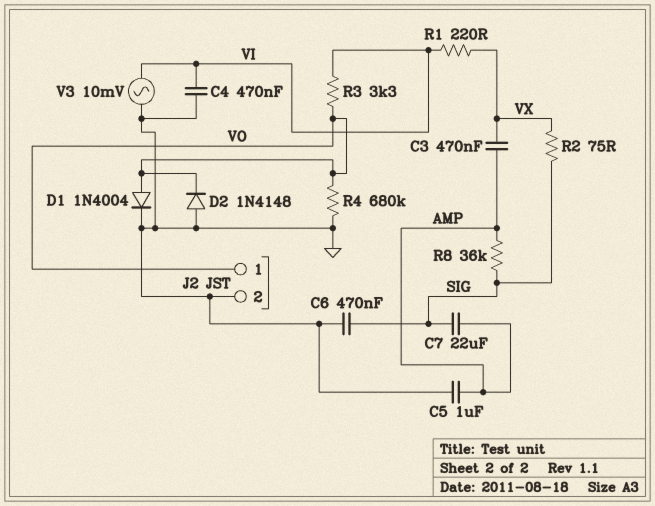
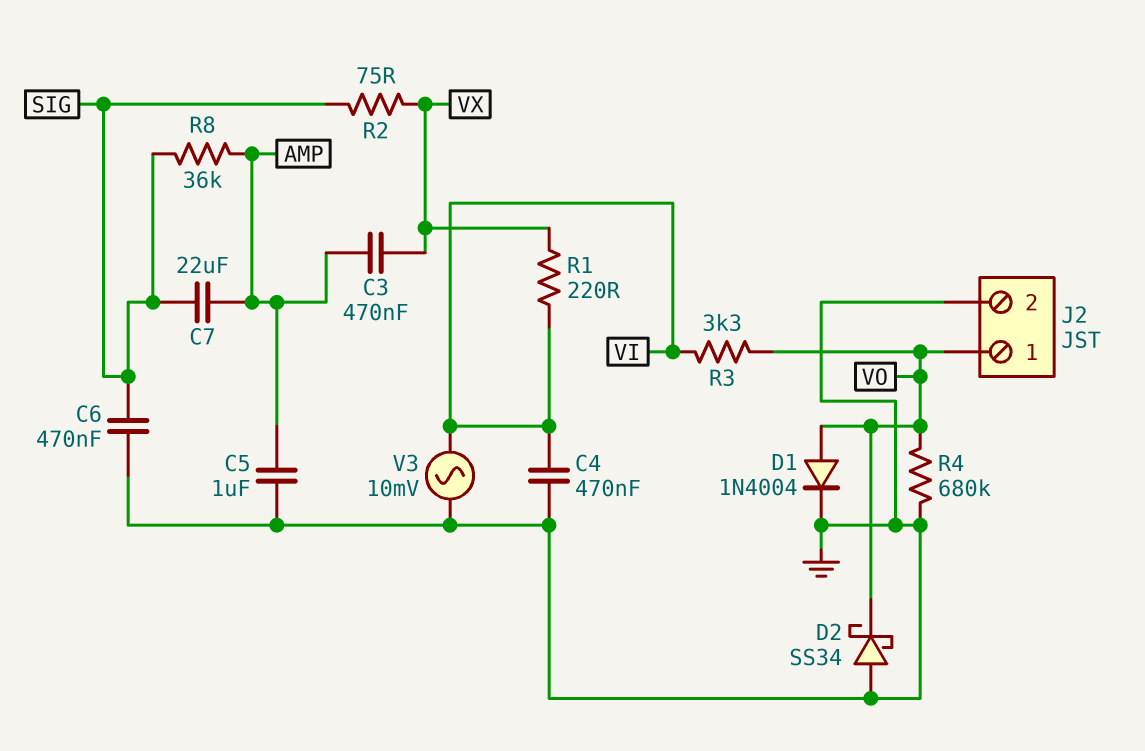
D2: diode 1N4148 (A GND, K VO) -> schottky SS34 (A GND, K VO)

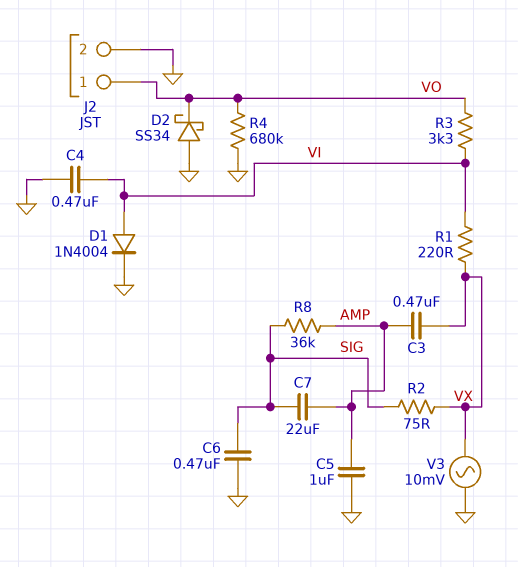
D1: diode 1N4004 (A VO, K GND) -> diode 1N4004 (A VI, K GND)
V3: AC 10mV (GND, VI) -> AC 10mV (GND, VX)

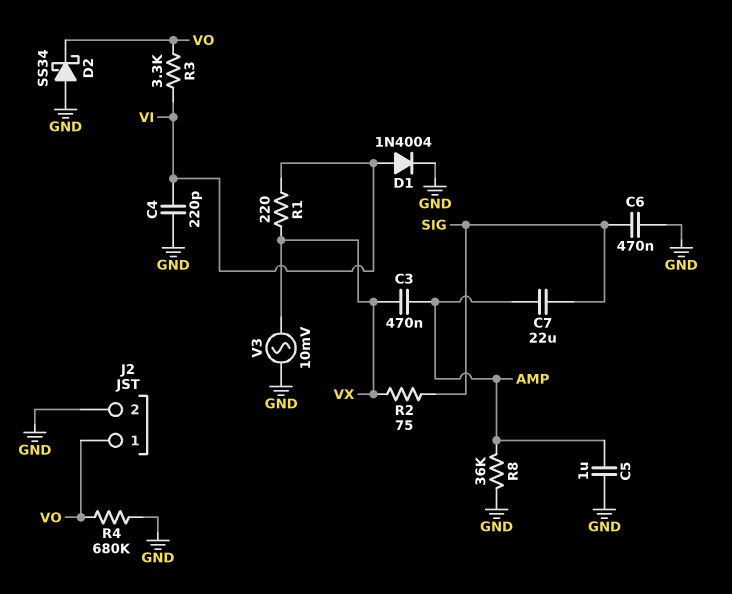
C4: 470nF (GND, VI) -> 220pF (GND, VI)
R8: 36k (AMP, SIG) -> 36k (AMP, GND)

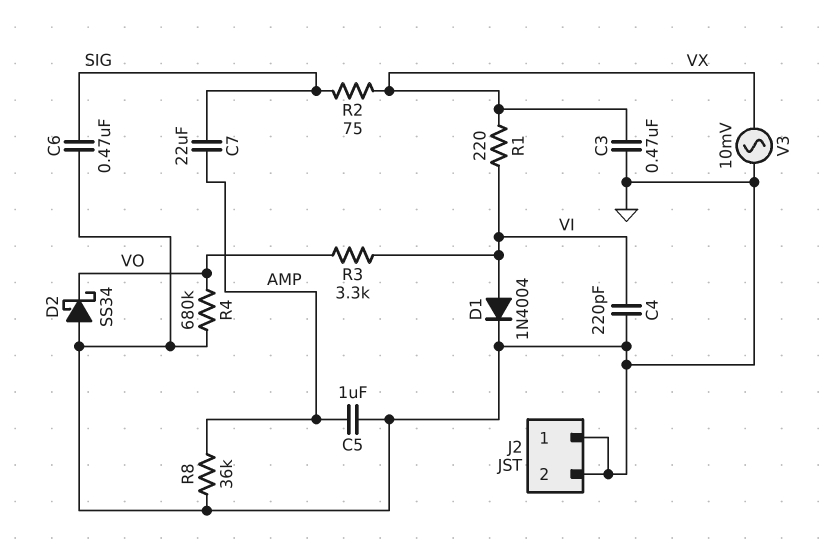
C3: 470nF (AMP, VX) -> 470nF (GND, VX)
J2 pin 1: VO -> GND

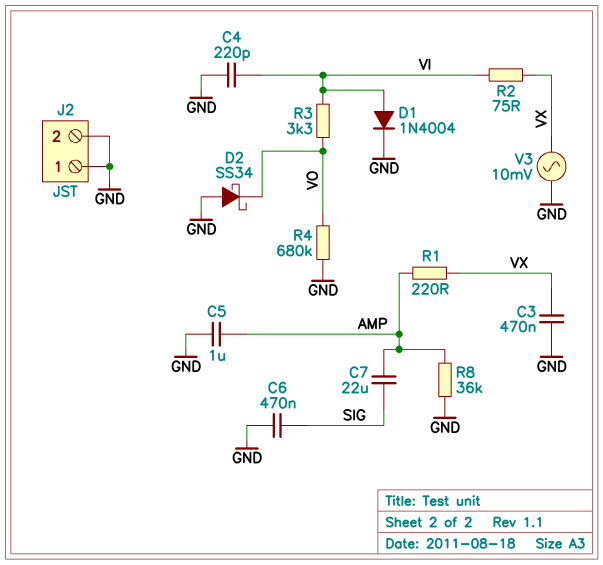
R1: 220 (VI, VX) -> 220 (AMP, VX)
R2: 75 (SIG, VX) -> 75 (VI, VX)

